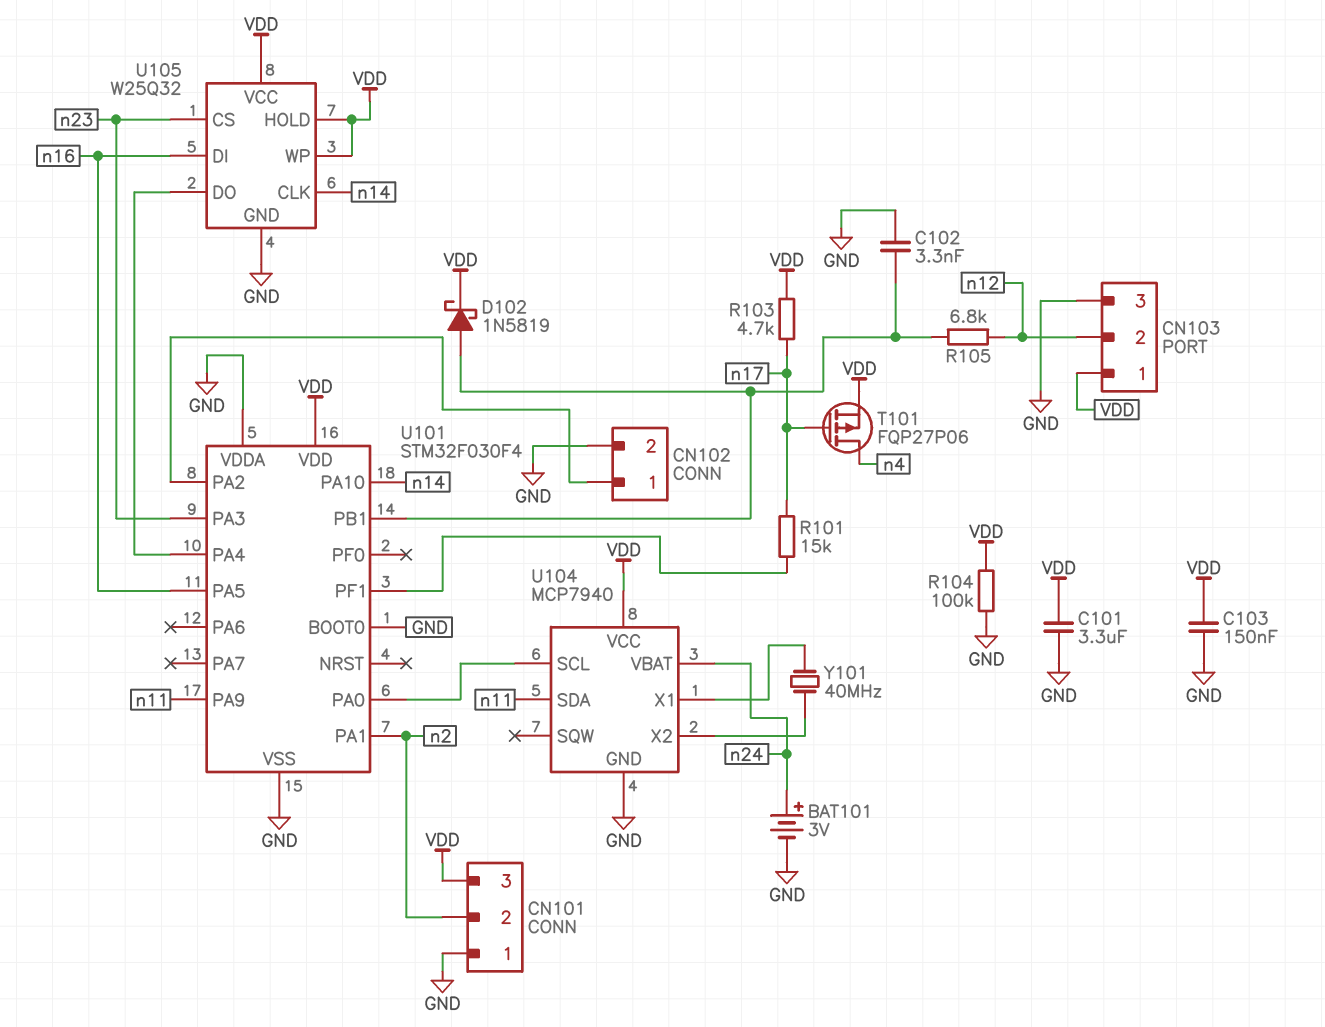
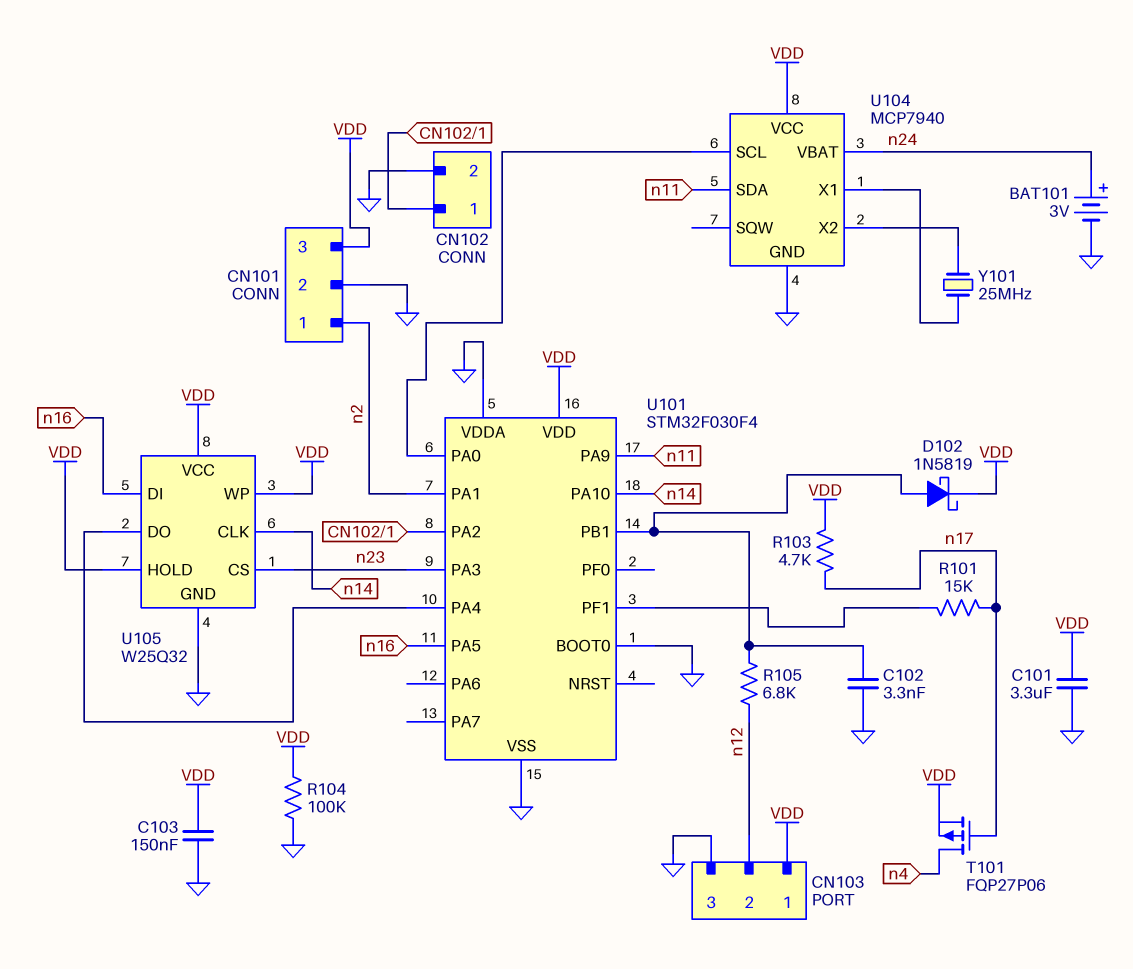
CN101 pin 1: GND -> n2
CN101 pin 2: n2 -> GND
Y101: 40MHz (U104/X1, U104/X2) -> 25MHz (U104/X1, U104/X2)

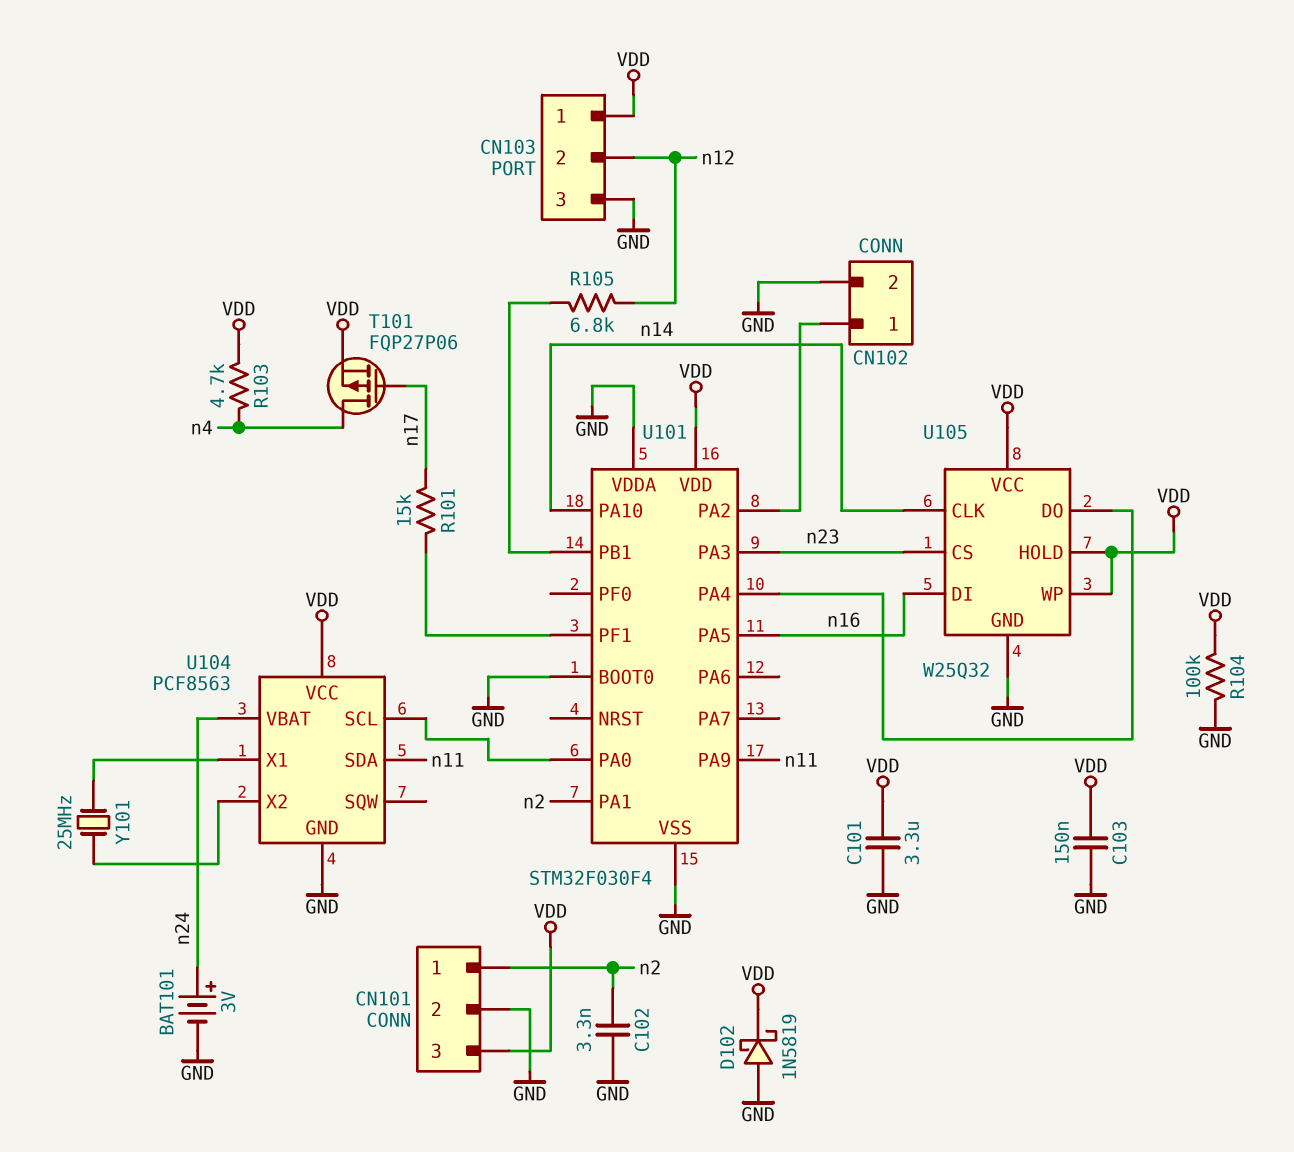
C102: 3.3nF (GND, U101/PB1) -> 3.3nF (GND, n2)
D102: schottky 1N5819 (A U101/PB1, K VDD) -> schottky 1N5819 (A GND, K VDD)
R103: 4.7k (VDD, n17) -> 4.7k (VDD, n4)
U104: MCP7940 -> PCF8563

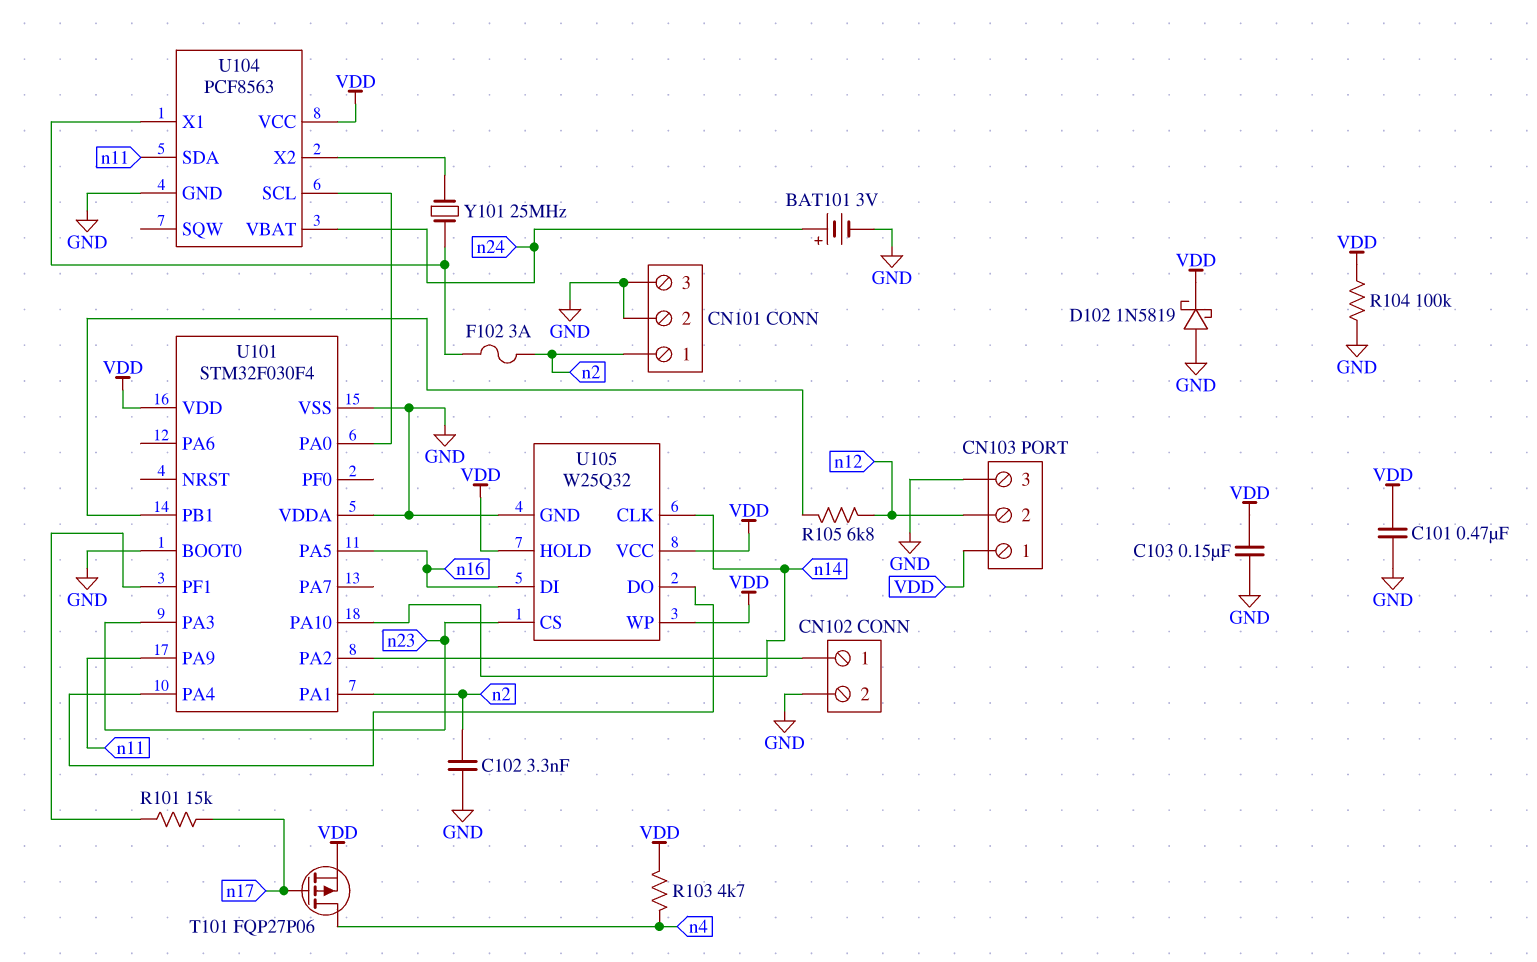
C101: 3.3uF (GND, VDD) -> 470nF (GND, VDD)
CN101 pin 3: VDD -> GND
F102: none -> 3A (U104/X1, n2)

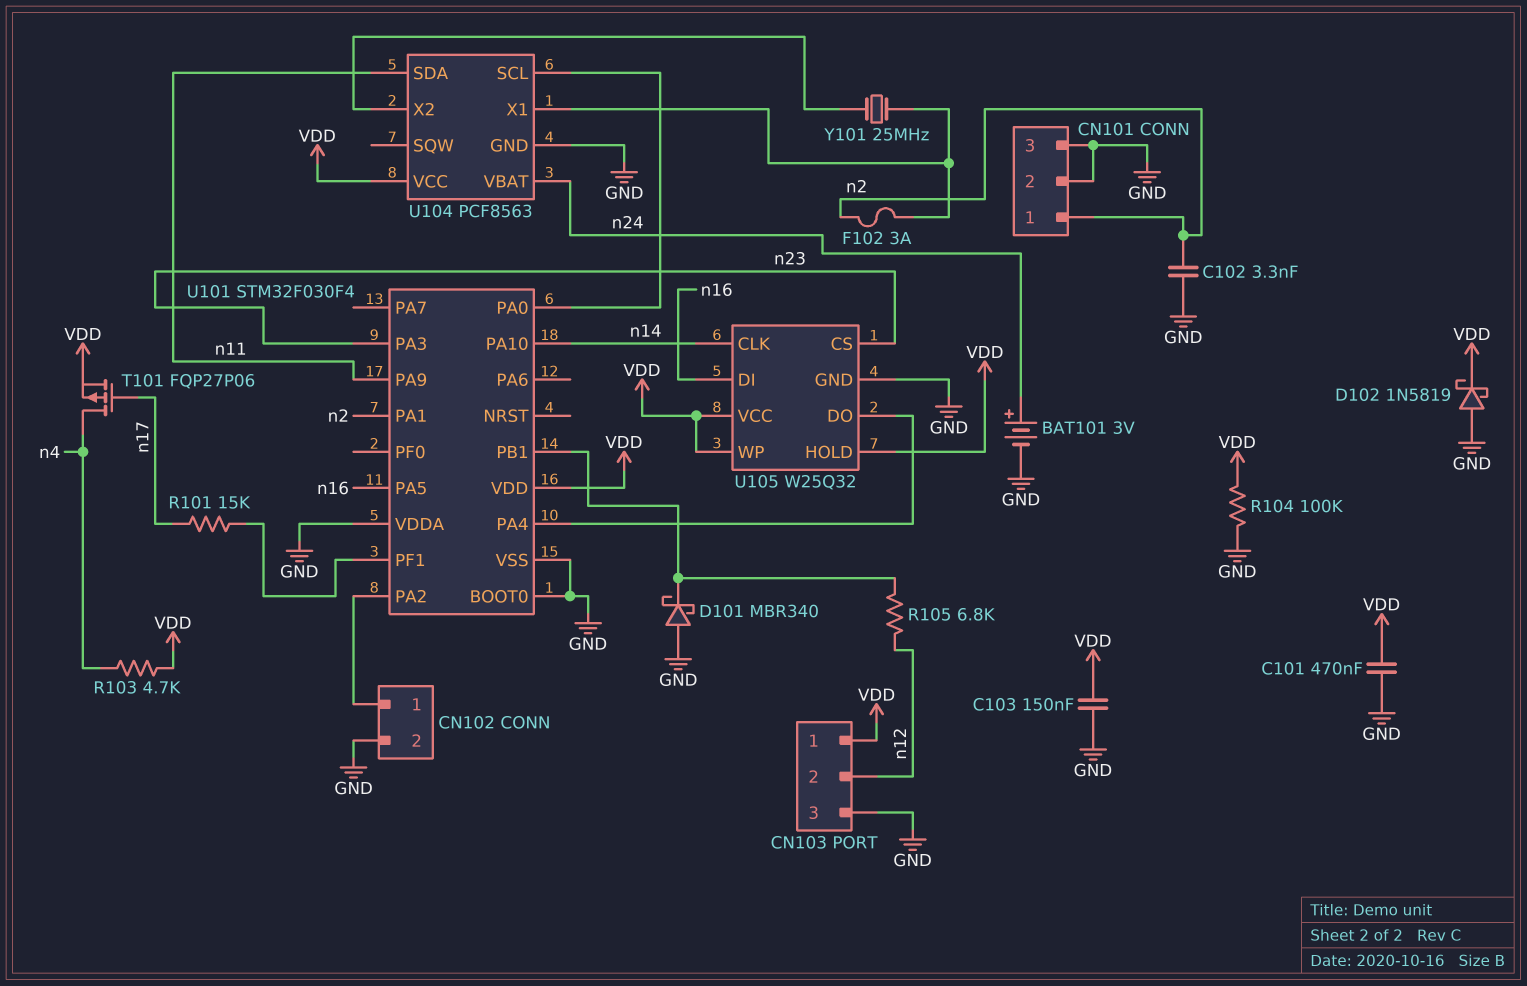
D101: none -> schottky MBR340 (A GND, K U101/PB1)

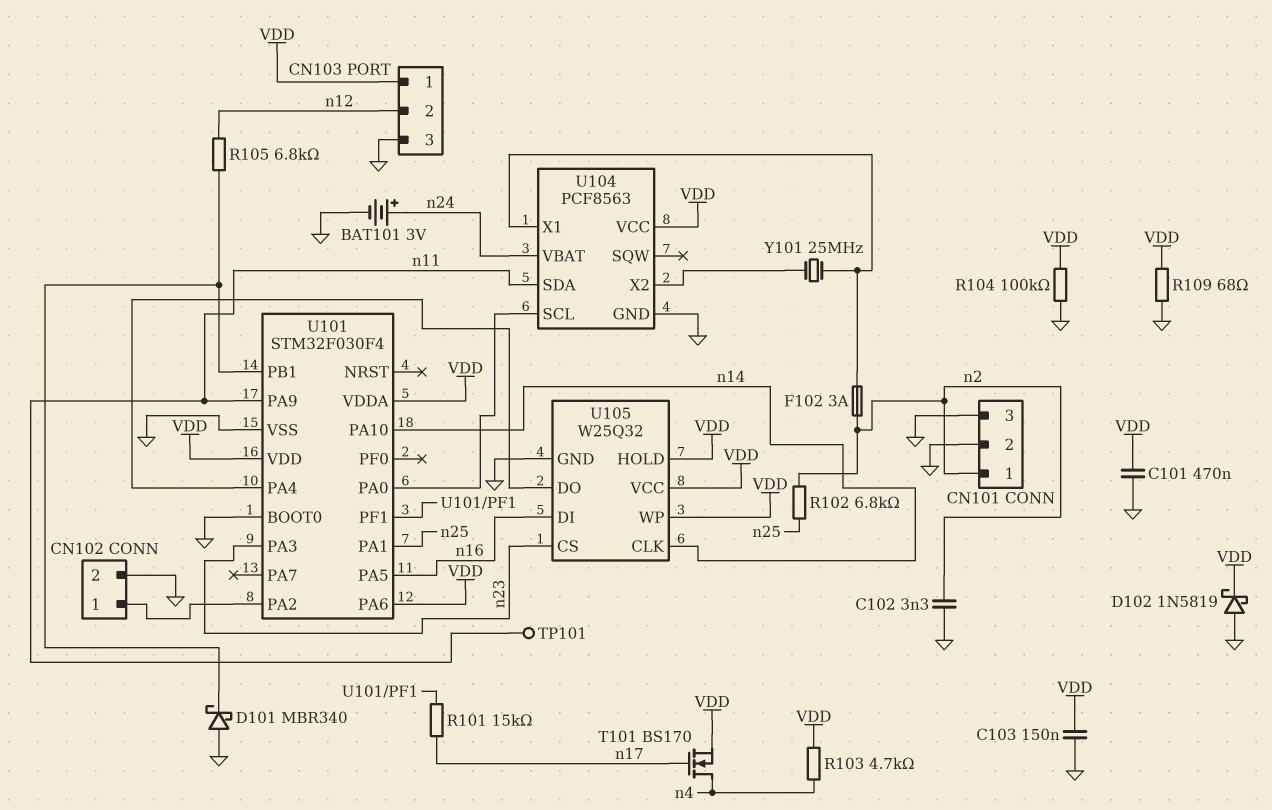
R102: none -> 6.8k (n2, n25)
R109: none -> 68 (GND, VDD)
T101: PMOS FQP27P06 (G n17, D n4, S VDD) -> NMOS BS170 (G n17, D n4, S VDD)
TP101: none -> test point (n11)
U101 pin PA1: n2 -> n25
U101 pin PA6: none -> VDD
U101 pin VDDA: GND -> VDD

